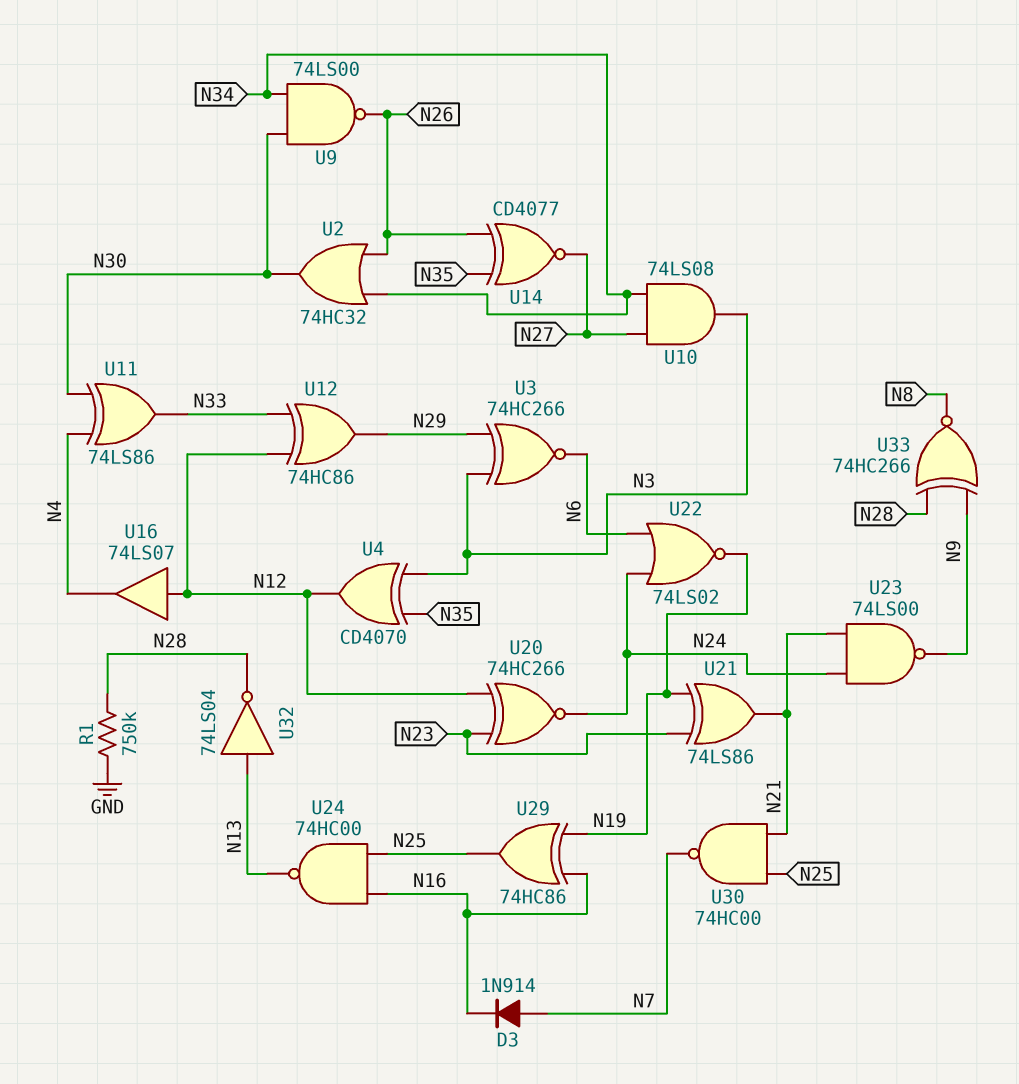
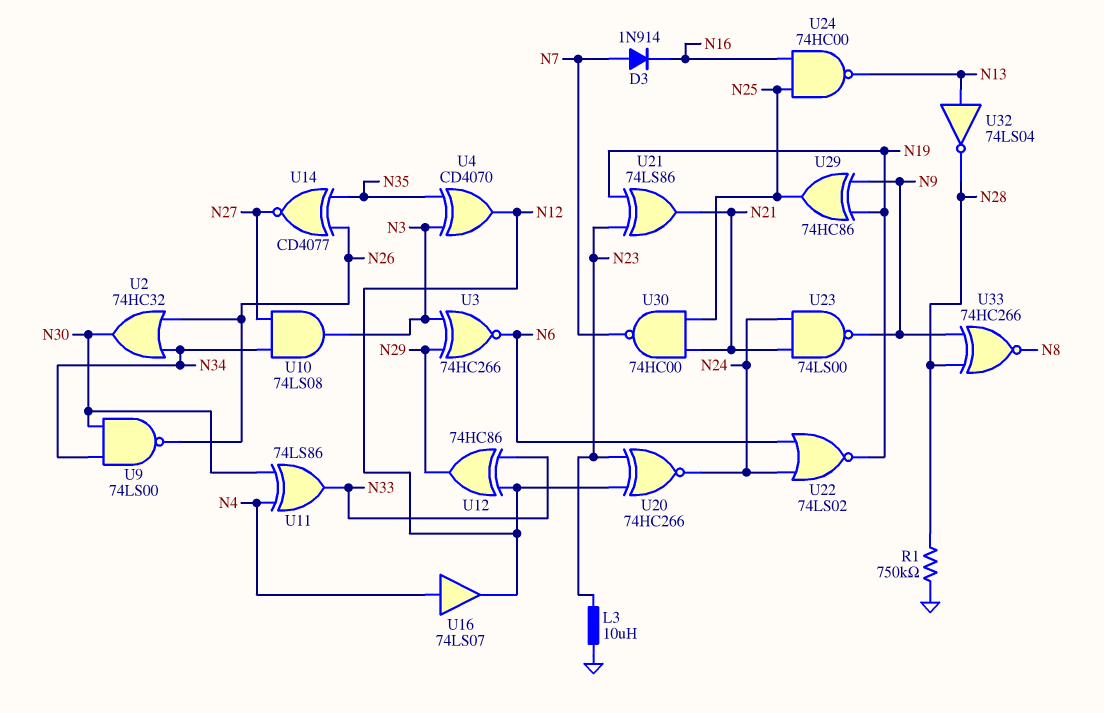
L3: none -> 10uH (GND, N23)
U16: buffer 74LS07 (in N12, out N4) -> buffer 74LS07 (in N4, out N12)
U29: XOR 74HC86 (in N16, in N19, out N25) -> XOR 74HC86 (in N9, in N19, out N25)

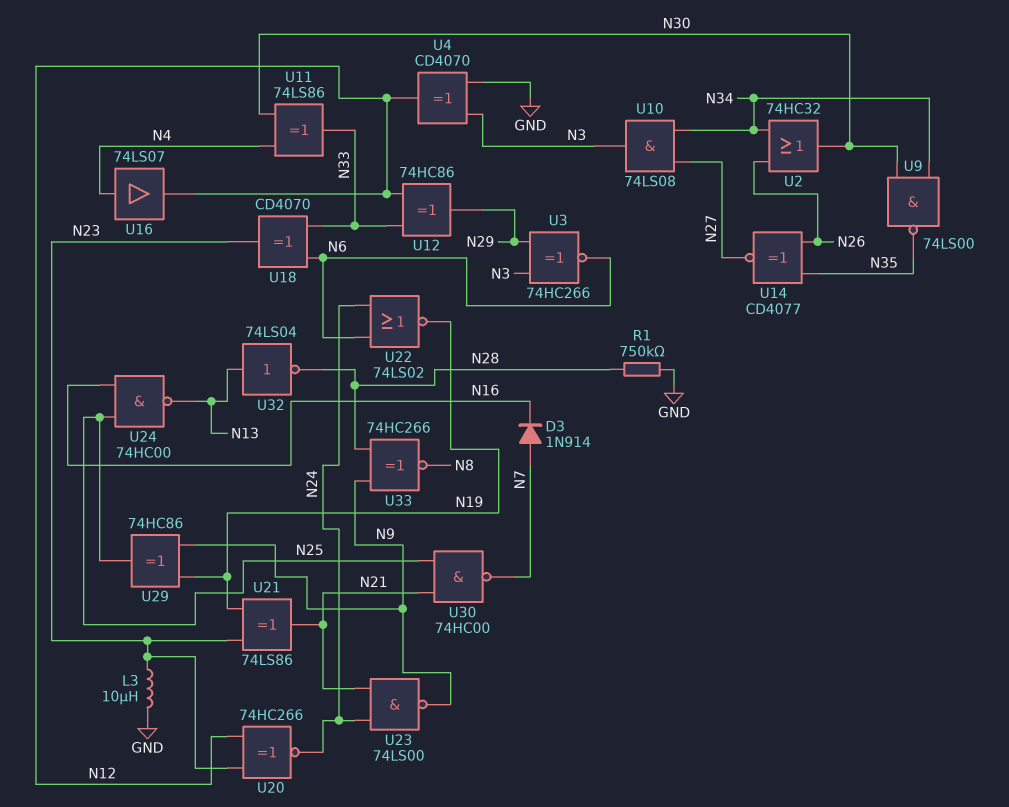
U4: XOR CD4070 (in N3, in N35, out N12) -> XOR CD4070 (in GND, in N3, out N12)
U9: NAND 74LS00 (in N30, in N34, out N26) -> NAND 74LS00 (in N30, in N34, out N35)
U18: none -> XOR CD4070 (in N6, in N33, out N23)

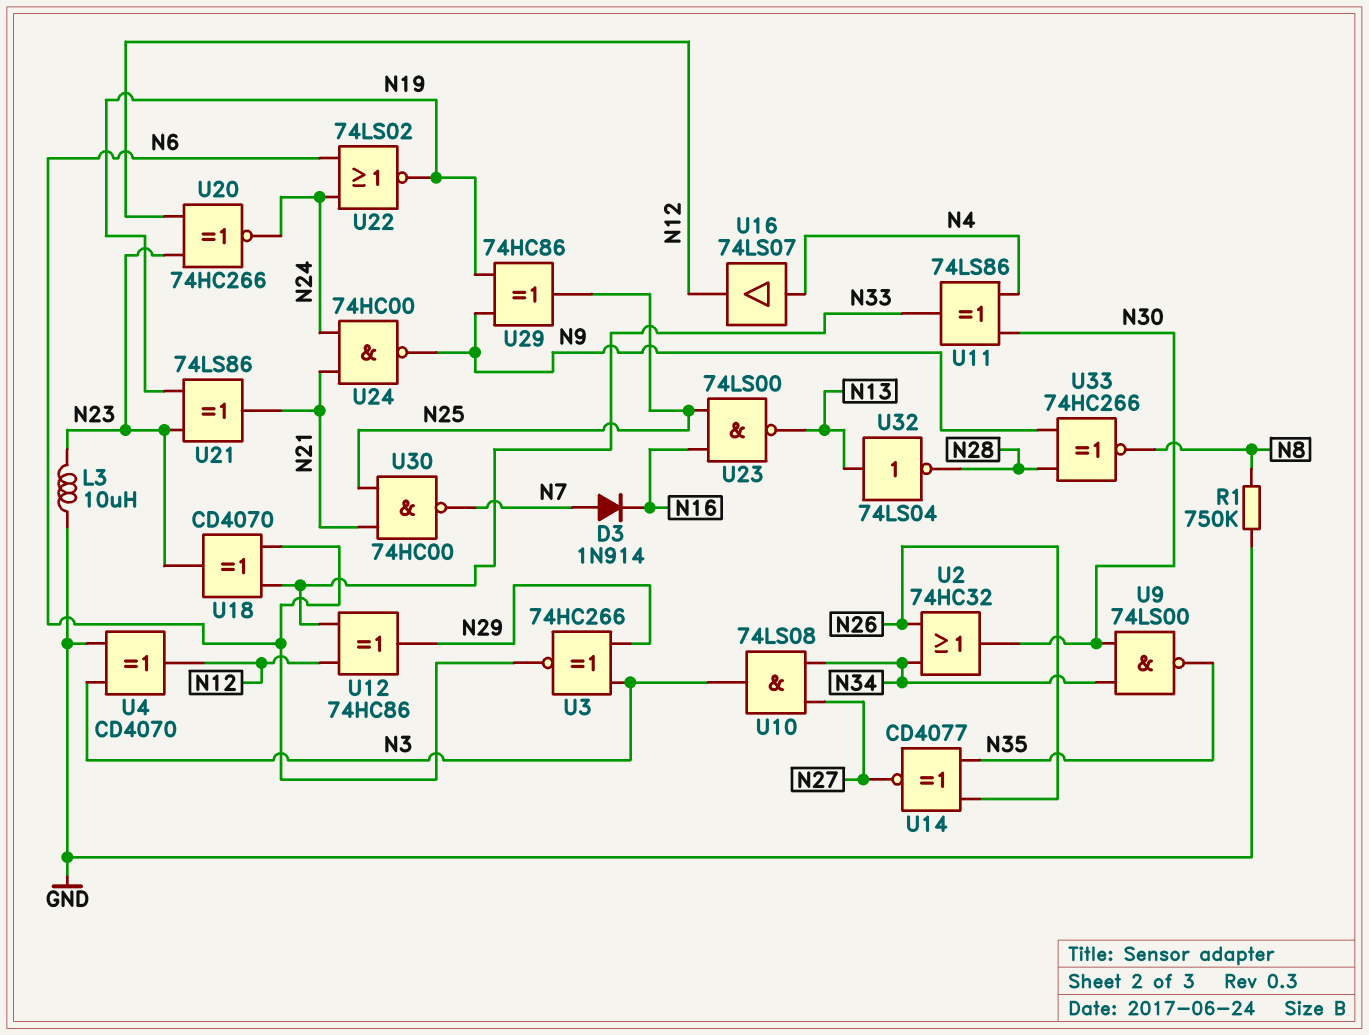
R1: 750k (GND, N28) -> 750k (GND, N8)
U23: NAND 74LS00 (in N21, in N24, out N9) -> NAND 74LS00 (in N16, in N25, out N13)
U24: NAND 74HC00 (in N16, in N25, out N13) -> NAND 74HC00 (in N21, in N24, out N9)

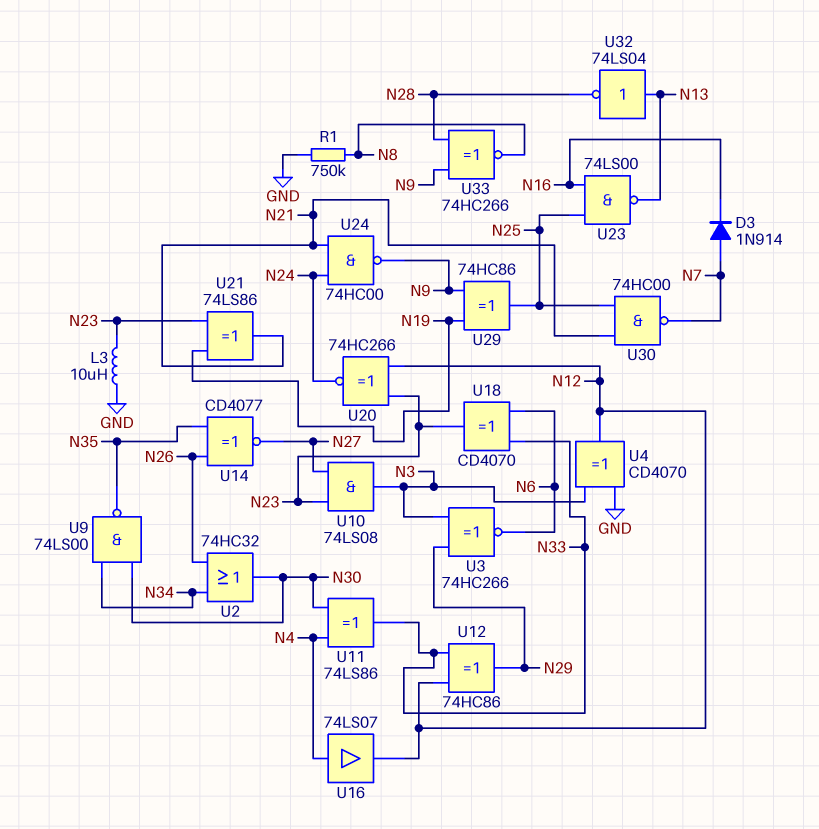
U10: AND 74LS08 (in N27, in N34, out N3) -> AND 74LS08 (in N23, in N27, out N3)
U22: NOR 74LS02 (in N6, in N24, out N19) -> none

